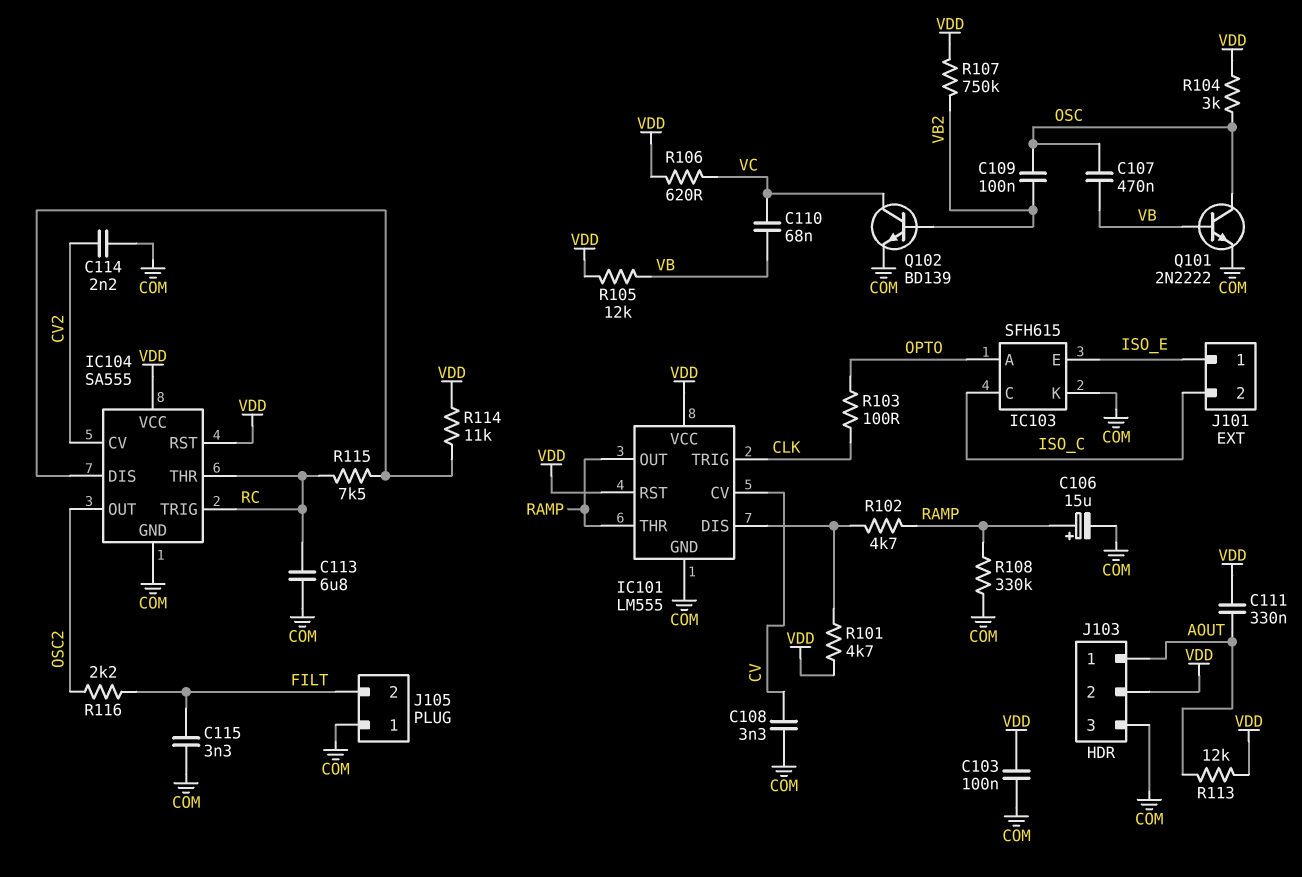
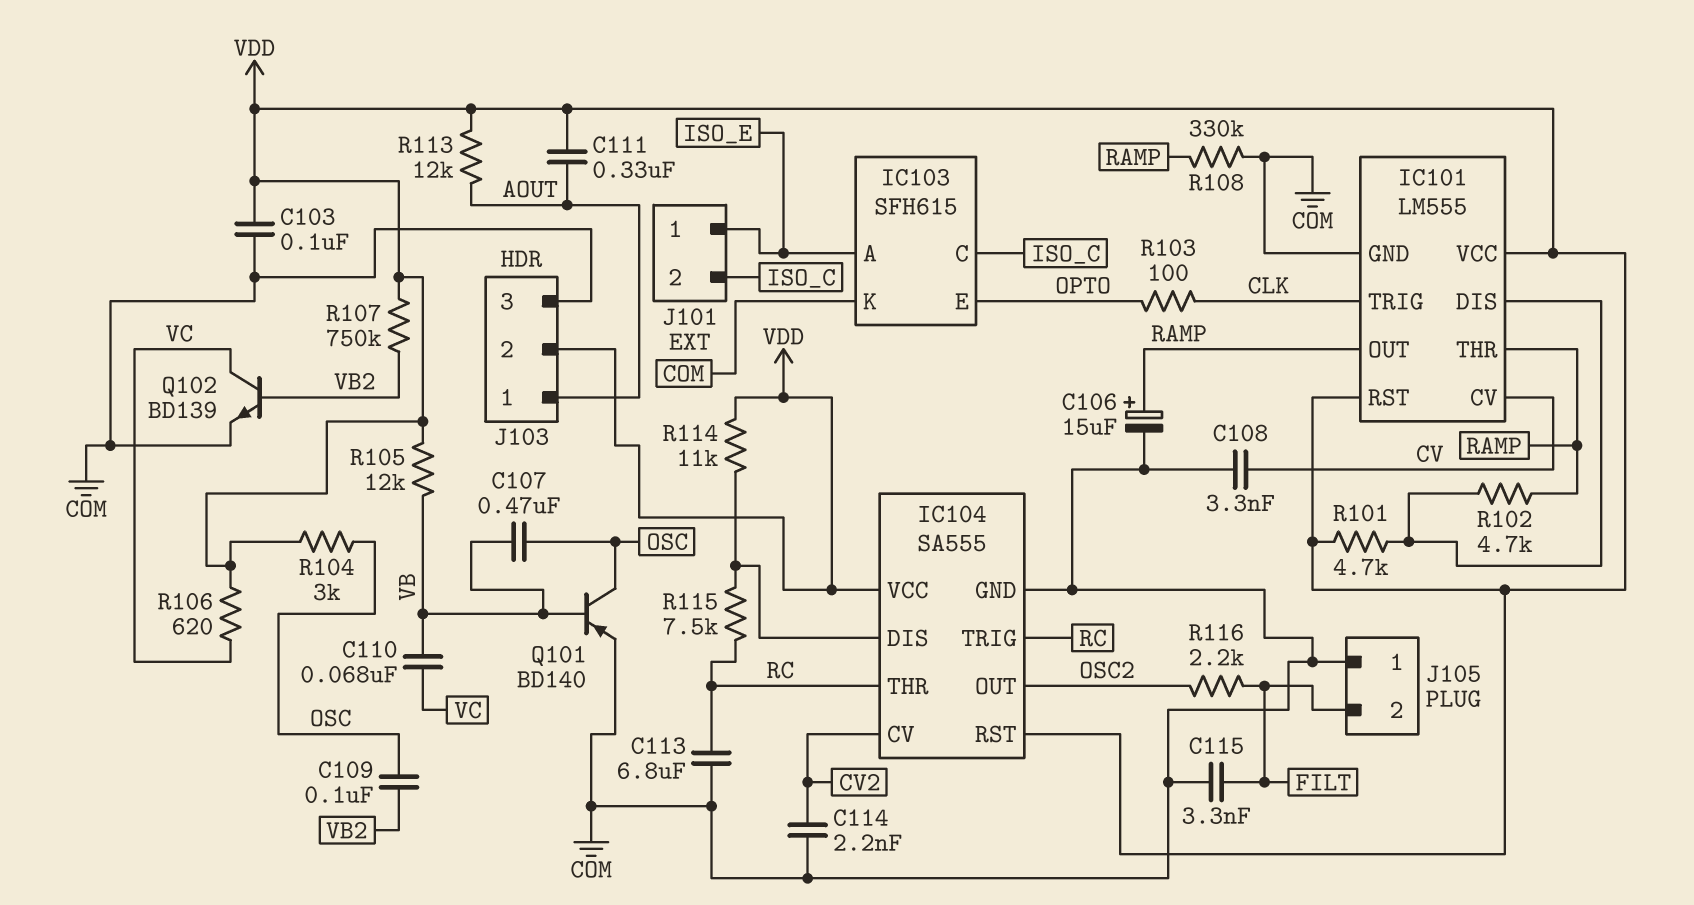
IC103 pin A: OPTO -> ISO_E
IC103 pin E: ISO_E -> OPTO
Q101: NPN 2N2222 (B VB, C OSC, E COM) -> PNP BD140 (B VB, C OSC, E COM)

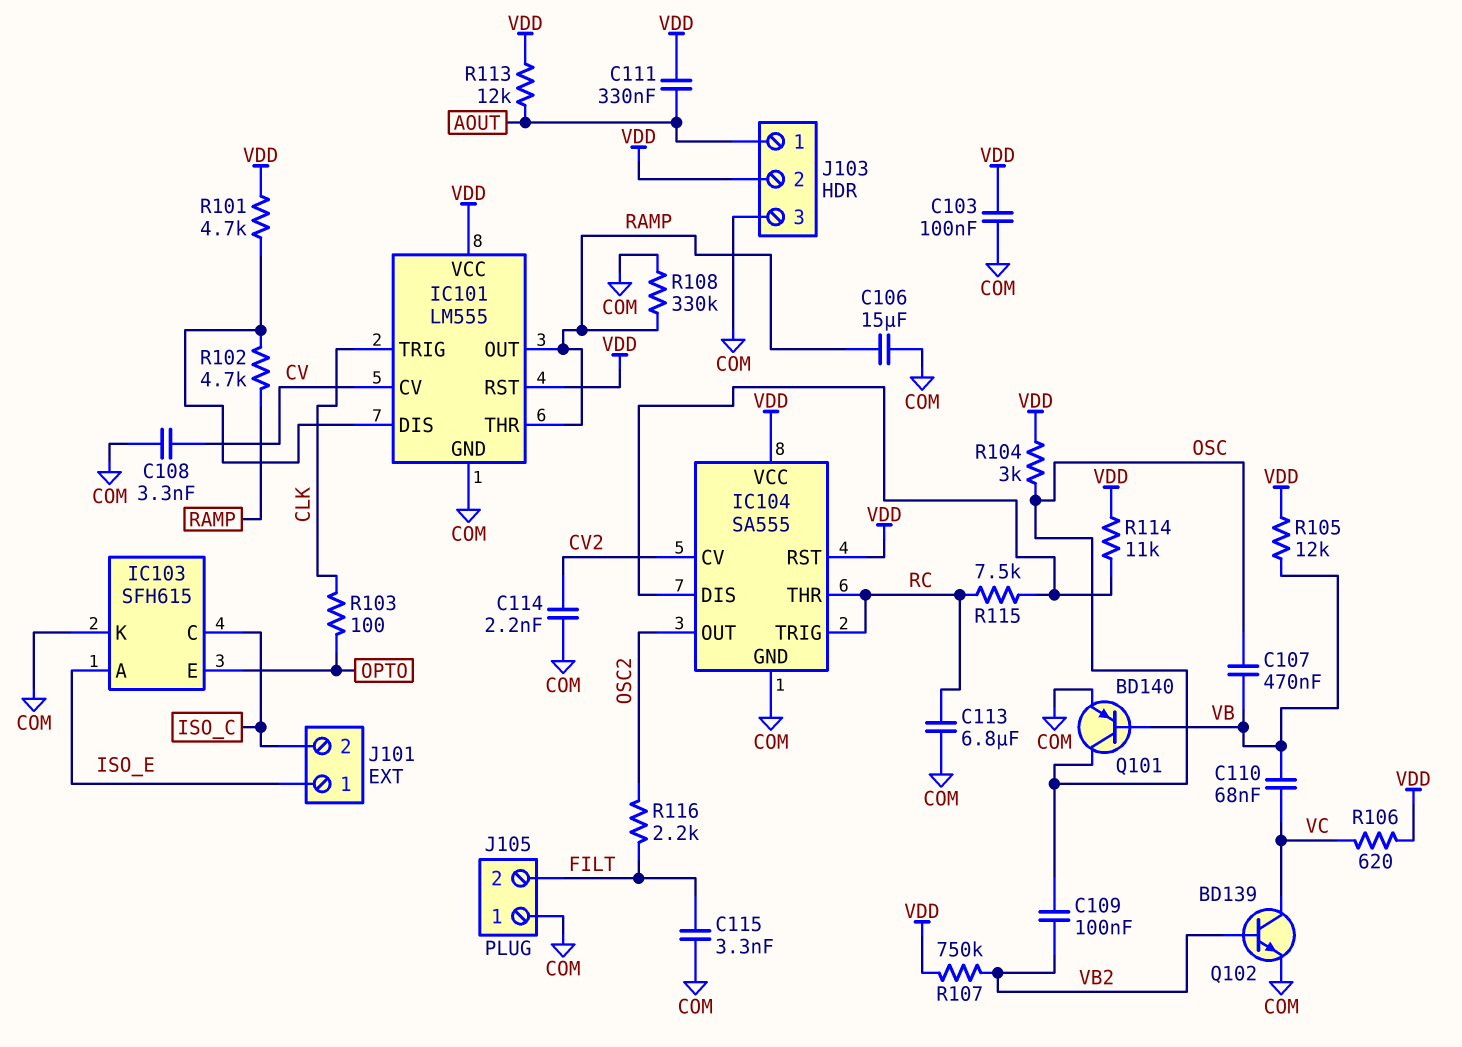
C106: 15uF (plus RAMP, minus COM) -> 15uF (COM, RAMP)

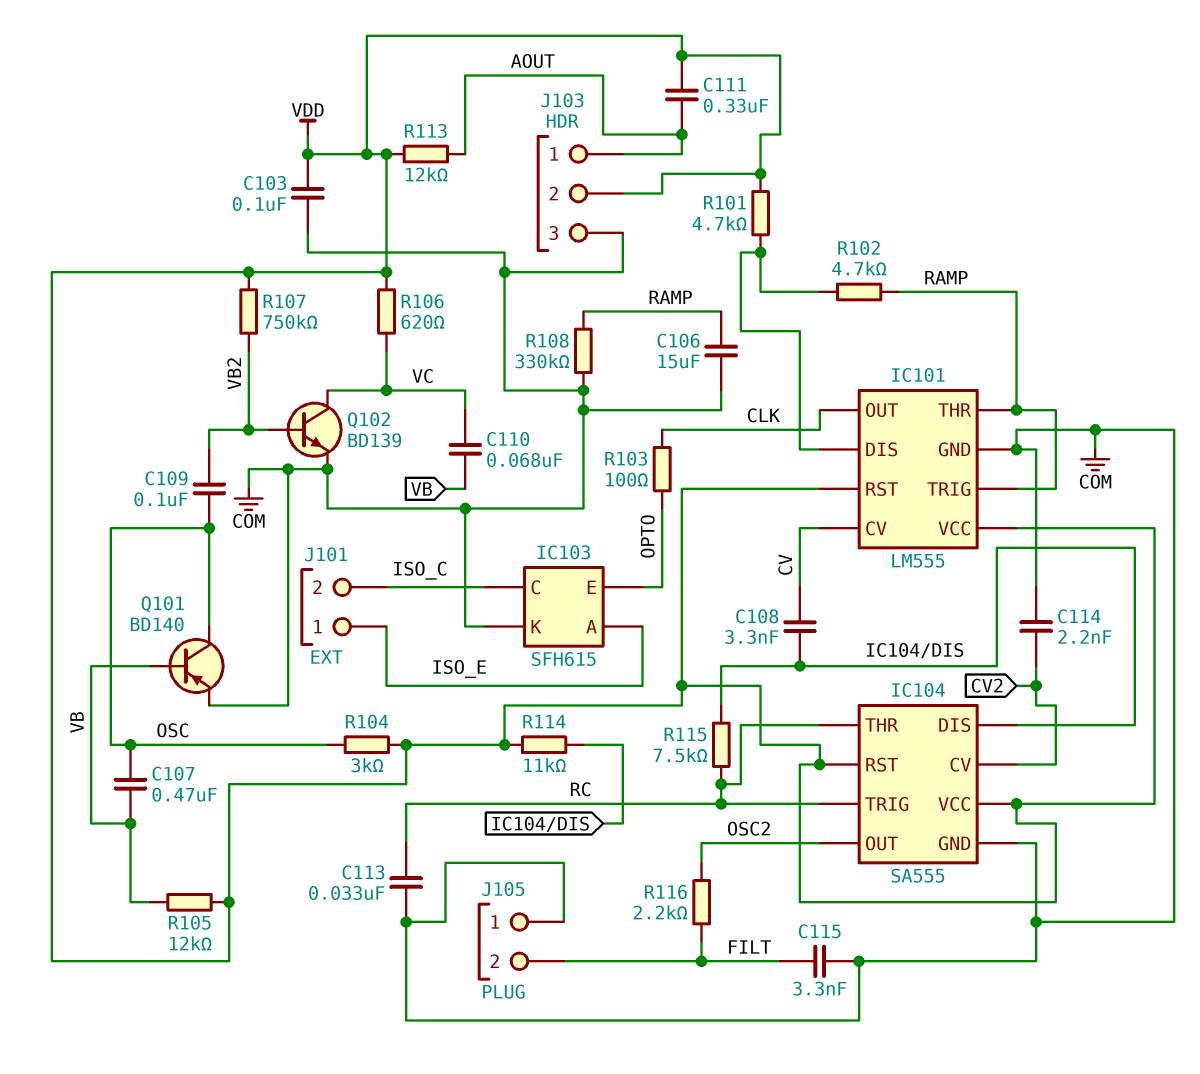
C108: 3.3nF (COM, CV) -> 3.3nF (CV, IC104/DIS)
C113: 6.8uF (COM, RC) -> 33nF (COM, RC)
IC101 pin OUT: RAMP -> CLK
IC101 pin TRIG: CLK -> RAMP

